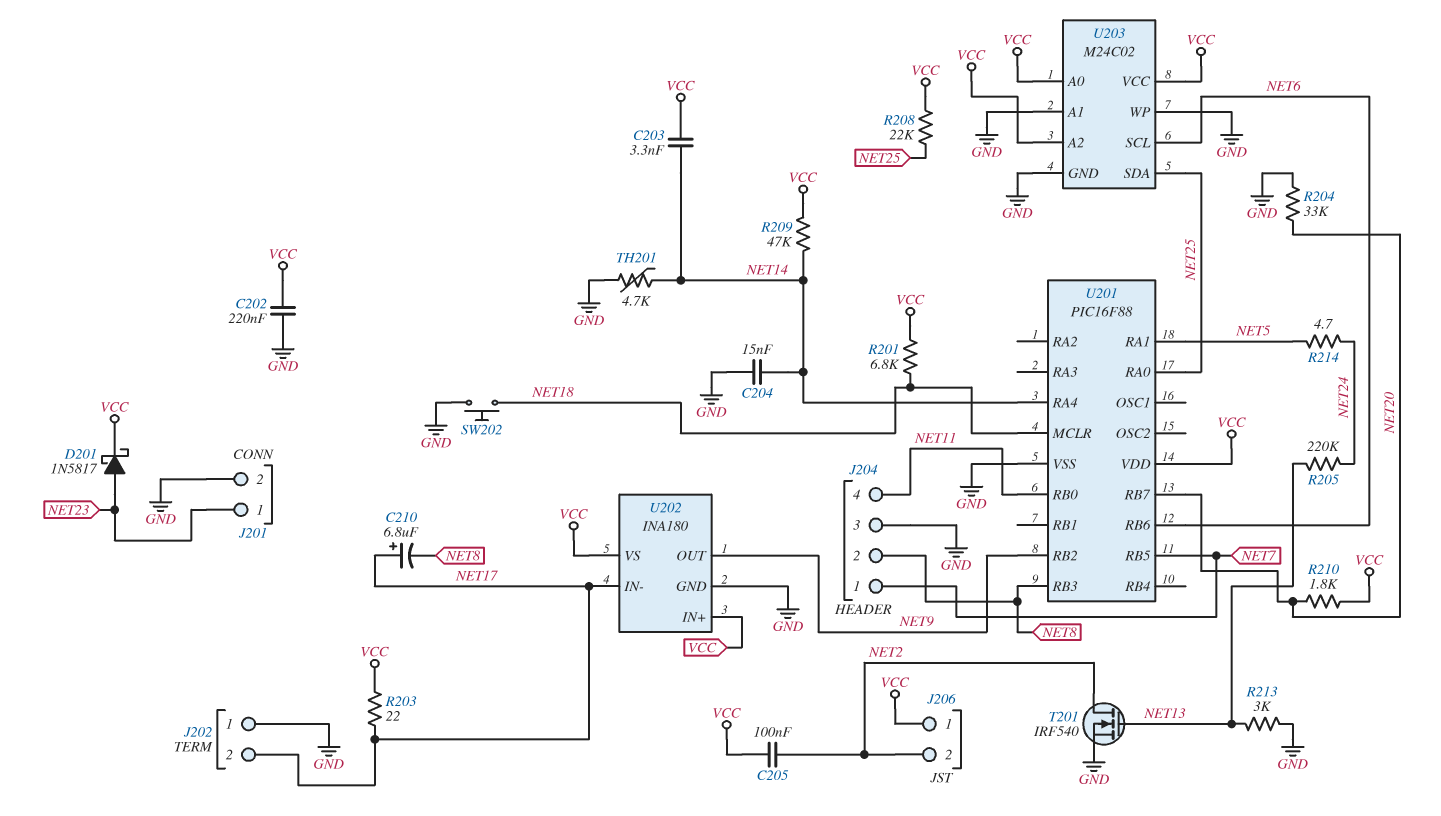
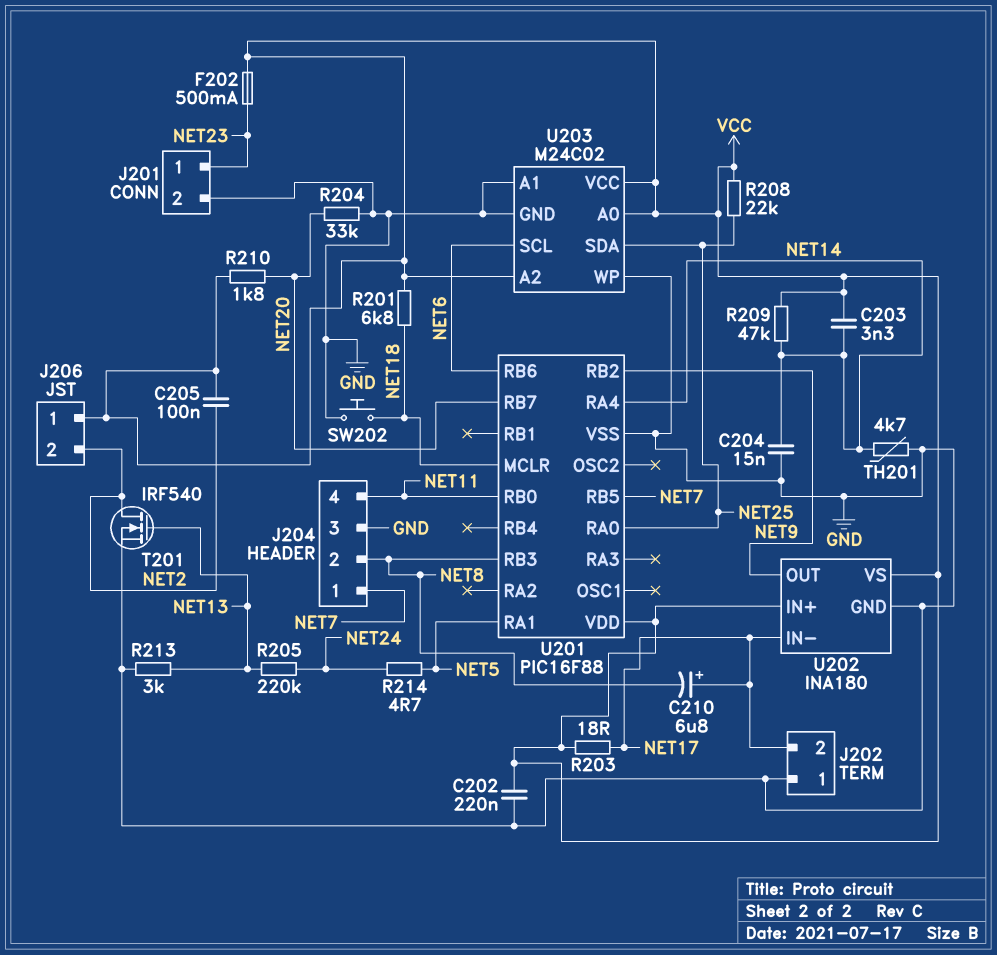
D201: schottky 1N5817 (A NET23, K VCC) -> none
F202: none -> 500mA (NET23, VCC)
R203: 22 (NET17, VCC) -> 18 (NET17, VCC)

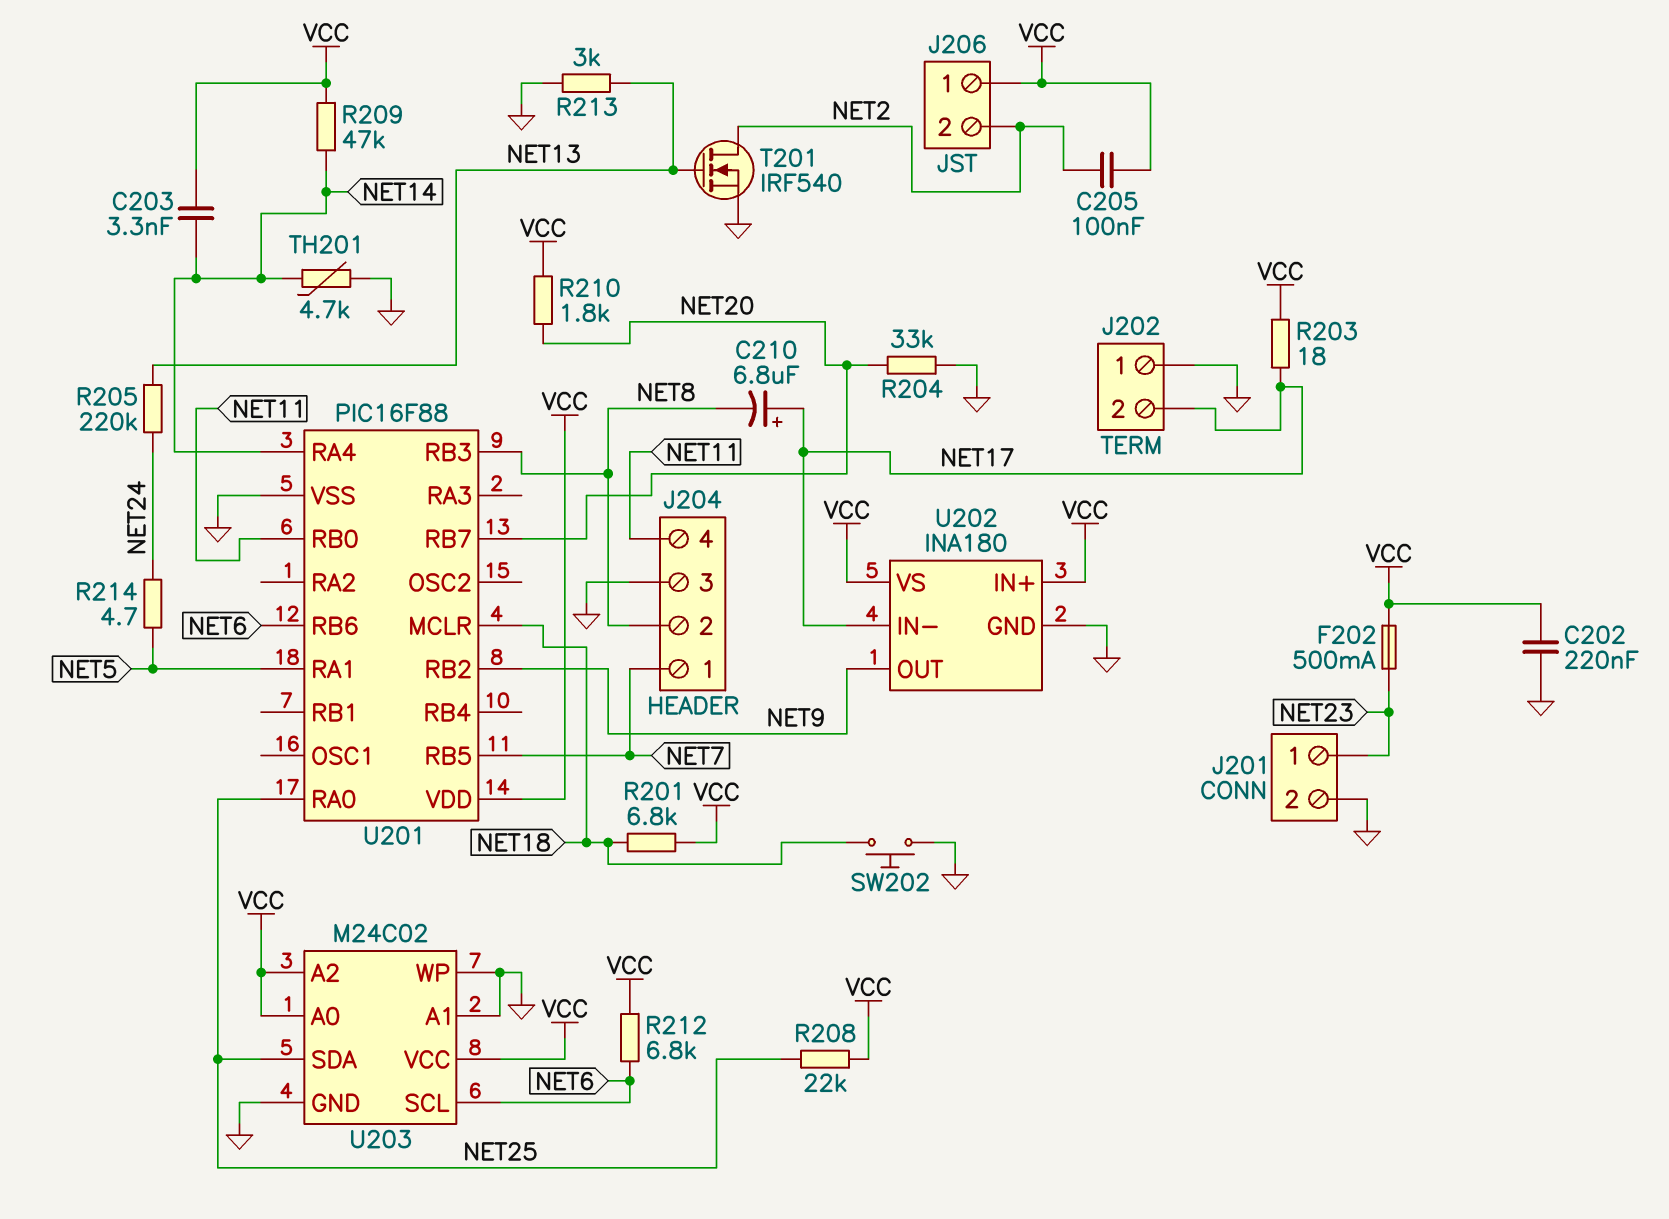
C204: 15nF (GND, NET14) -> none
R212: none -> 6.8k (NET6, VCC)

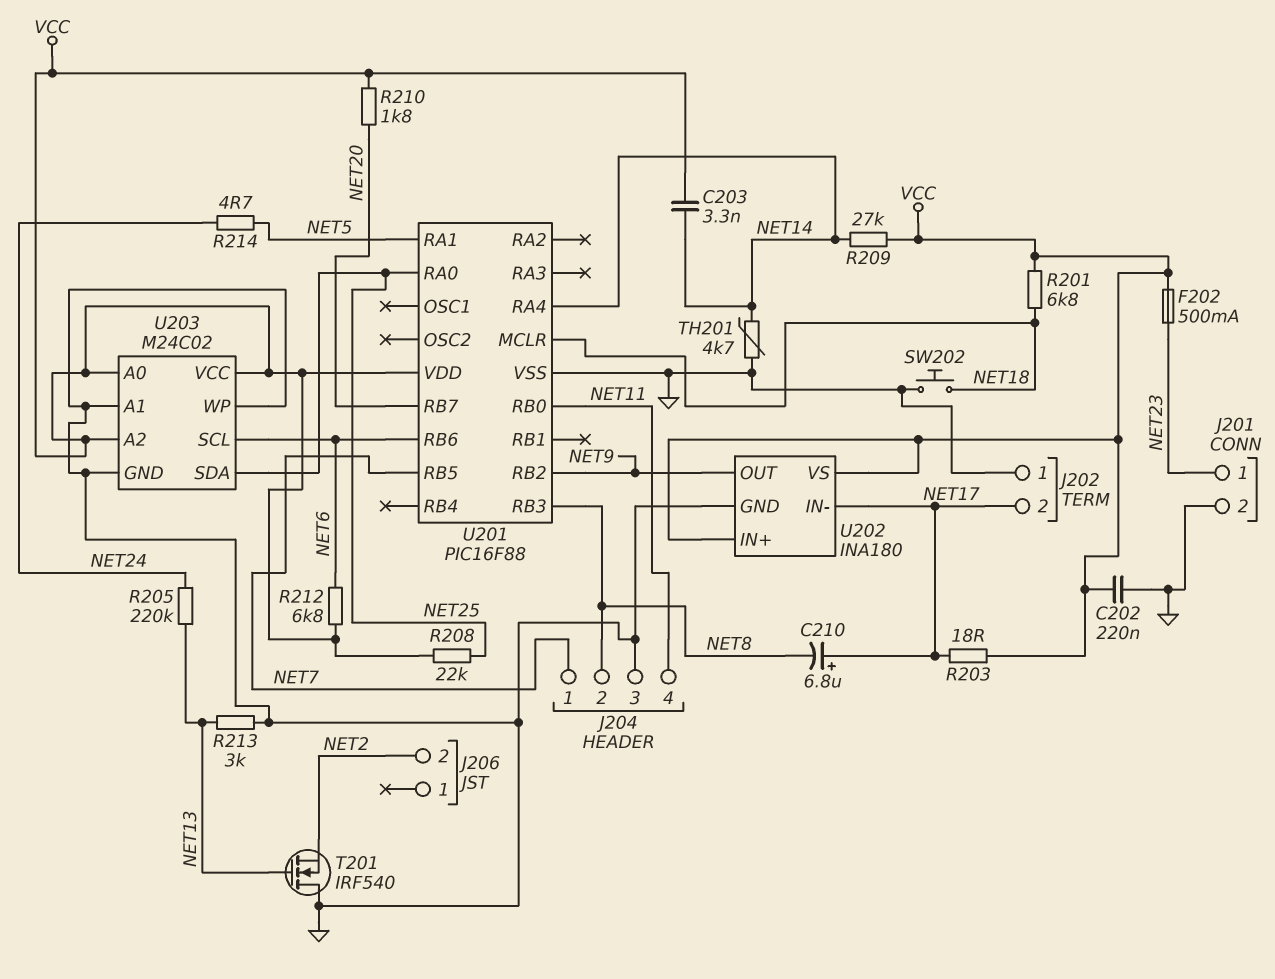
C205: 100nF (NET2, VCC) -> none
J206 pin 1: VCC -> none
R204: 33k (GND, NET20) -> none
R209: 47k (NET14, VCC) -> 27k (NET14, VCC)
T201: NMOS IRF540 (G NET13, D NET2, S GND) -> NMOS IRF540 (G NET13, D GND, S NET2)

